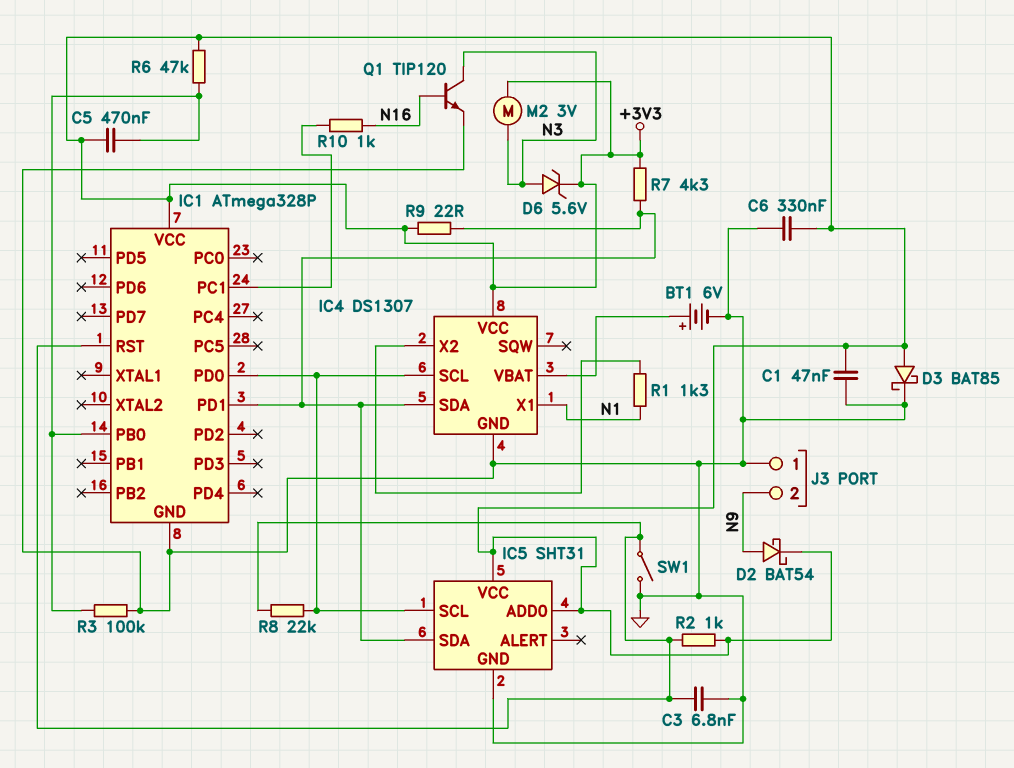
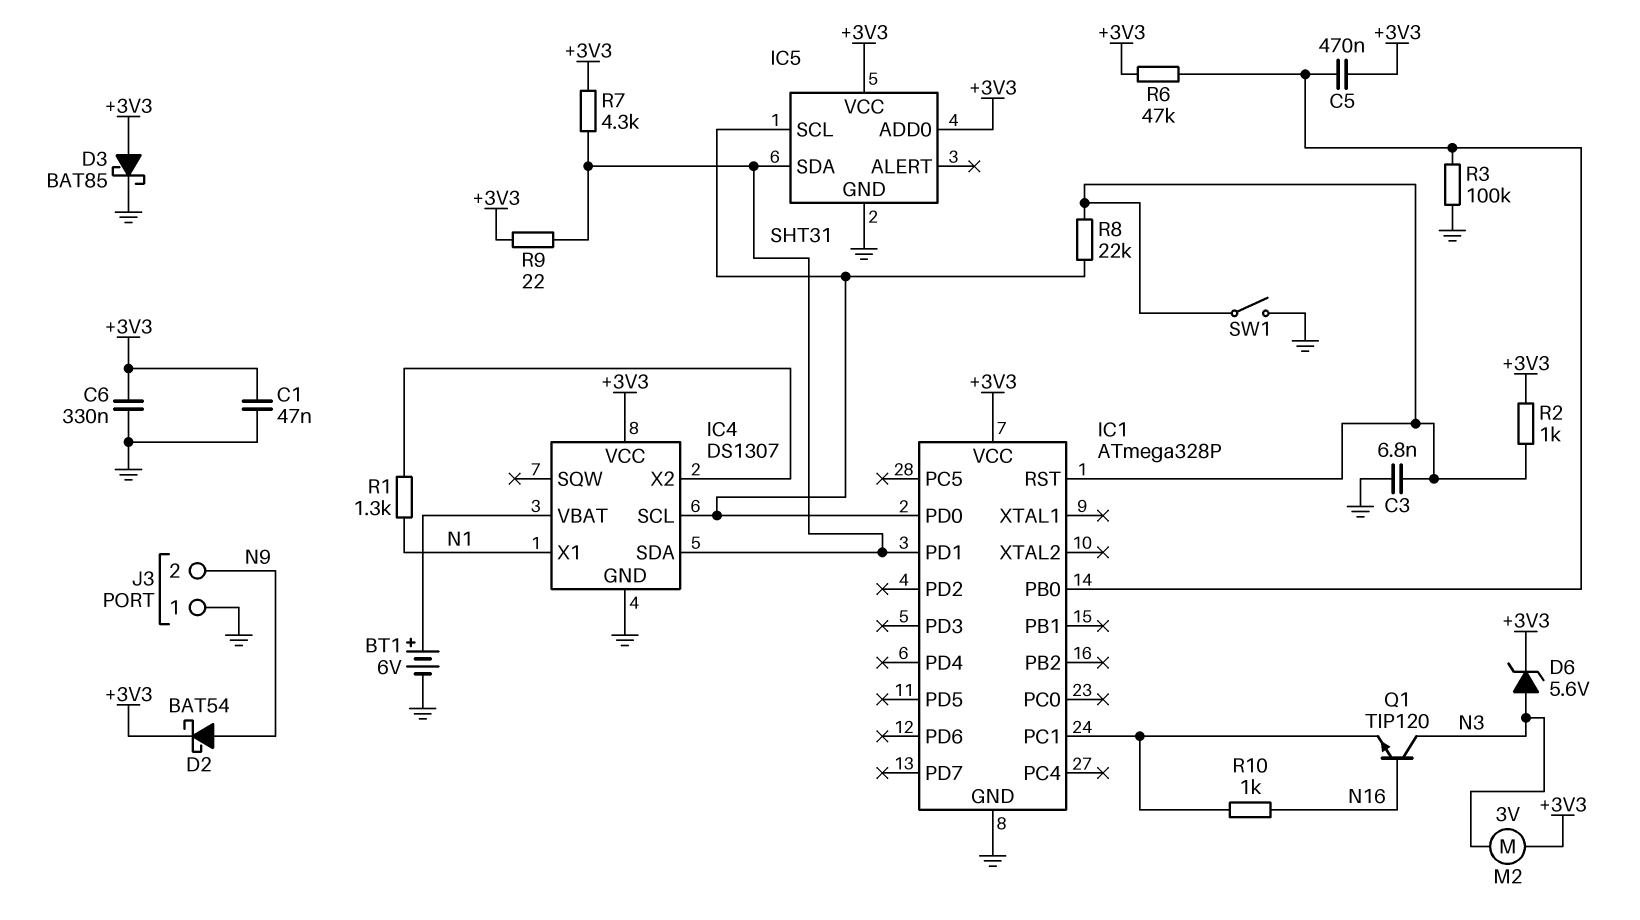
Q1: NPN TIP120 (B N16, C N3, E GND) -> NPN TIP120 (B N16, C N3, E IC1/PC1)

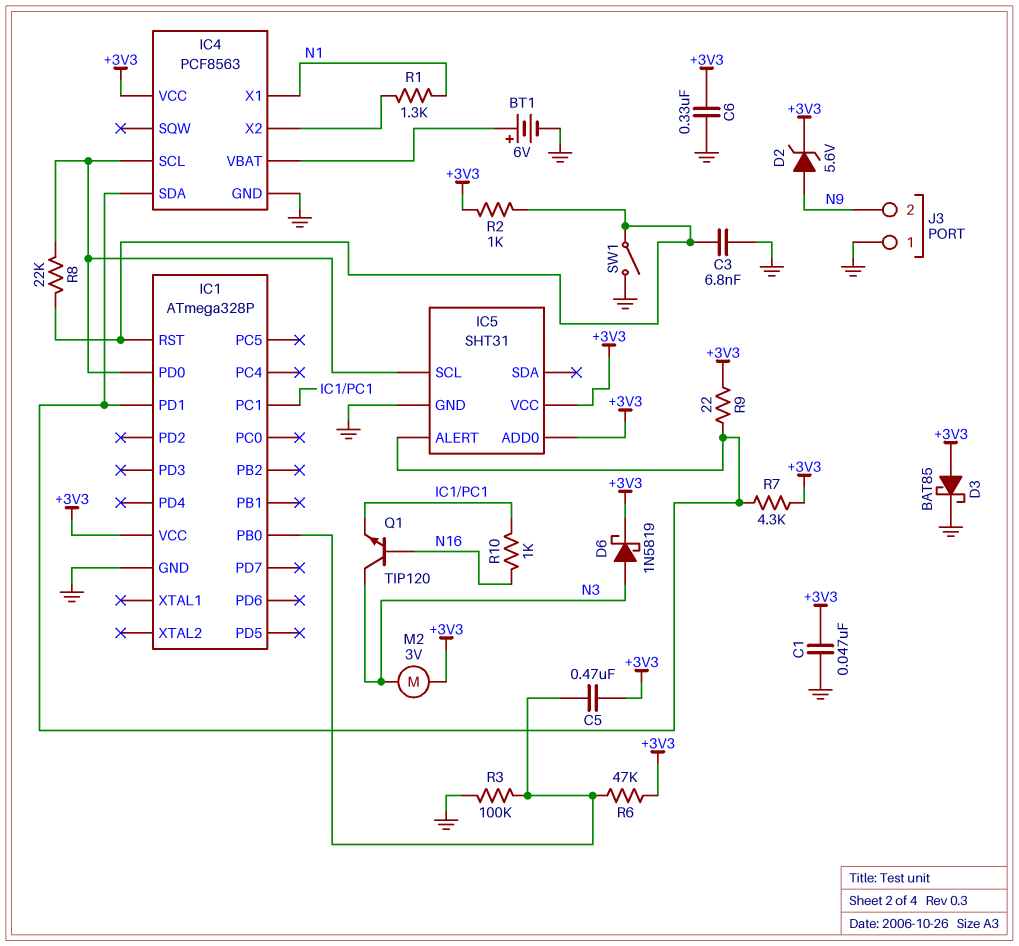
D2: schottky BAT54 (A N9, K +3V3) -> zener 5.6V (A N9, K +3V3)
D6: zener 5.6V (A N3, K +3V3) -> schottky 1N5819 (A N3, K +3V3)
IC4: DS1307 -> PCF8563
IC5 pin ALERT: none -> IC1/PD1
IC5 pin SDA: IC1/PD1 -> none

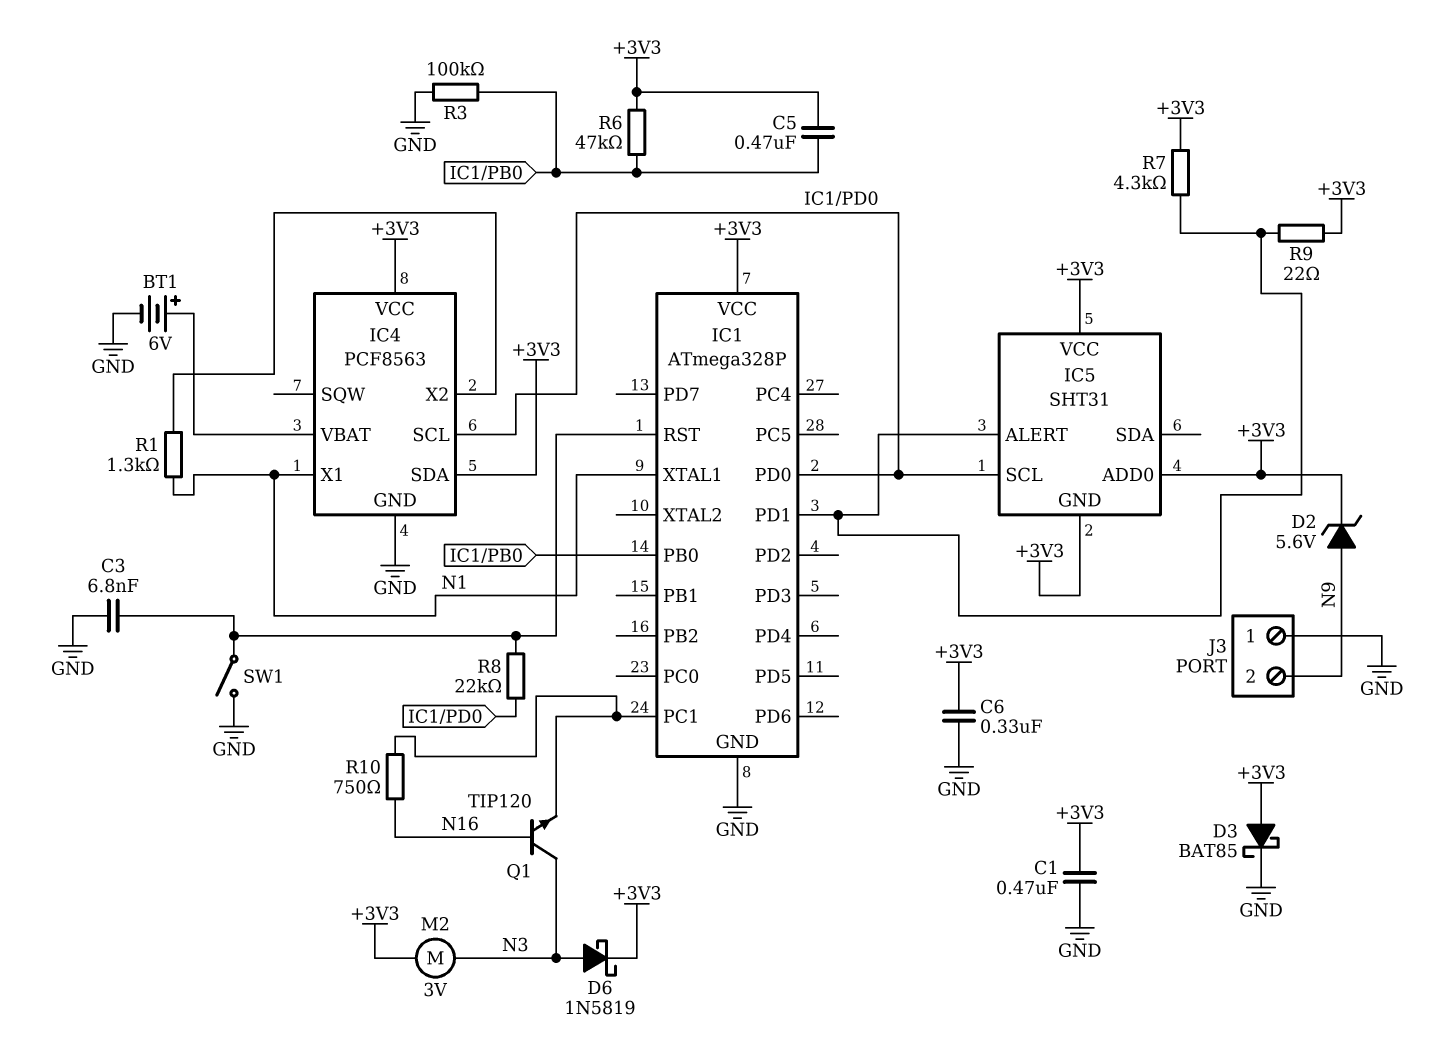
C1: 47nF (+3V3, GND) -> 470nF (+3V3, GND)
IC1 pin XTAL1: none -> N1
IC4 pin SDA: IC1/PD1 -> +3V3
IC5 pin GND: GND -> +3V3
R2: 1k (+3V3, IC1/RST) -> none
R10: 1k (IC1/PC1, N16) -> 750 (IC1/PC1, N16)

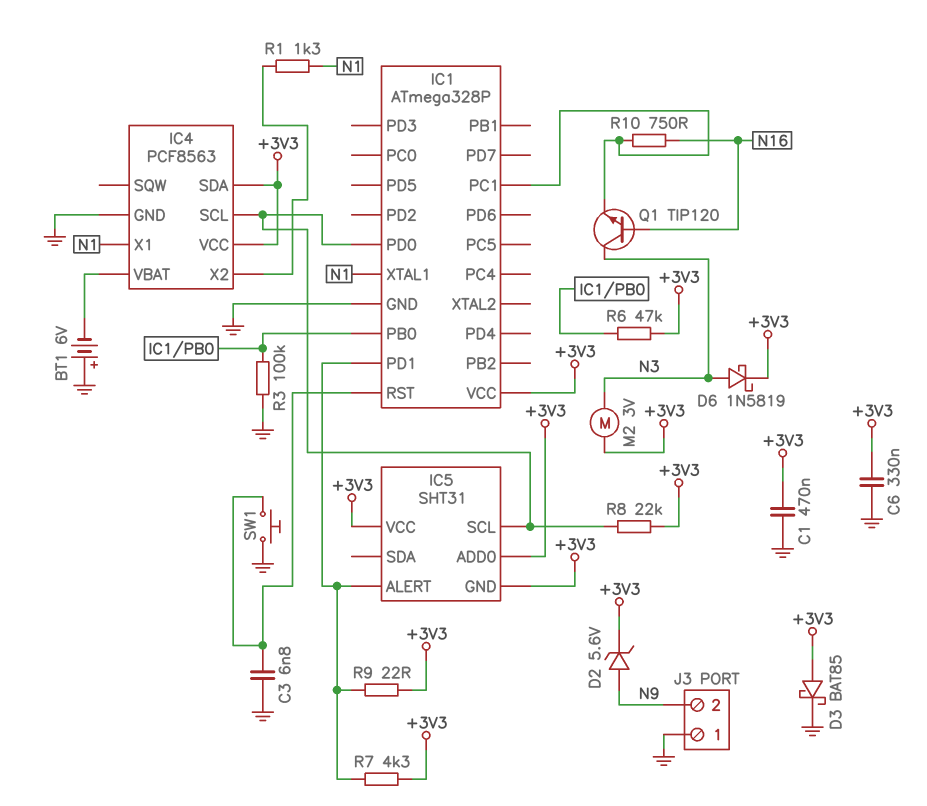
BT1: 6V (plus IC4/VBAT, minus GND) -> 6V (plus GND, minus IC4/VBAT)
C5: 470nF (+3V3, IC1/PB0) -> none
R8: 22k (IC1/PD0, IC1/RST) -> 22k (+3V3, IC1/PD0)
SW1: switch (GND, IC1/RST) -> button (GND, IC1/RST)

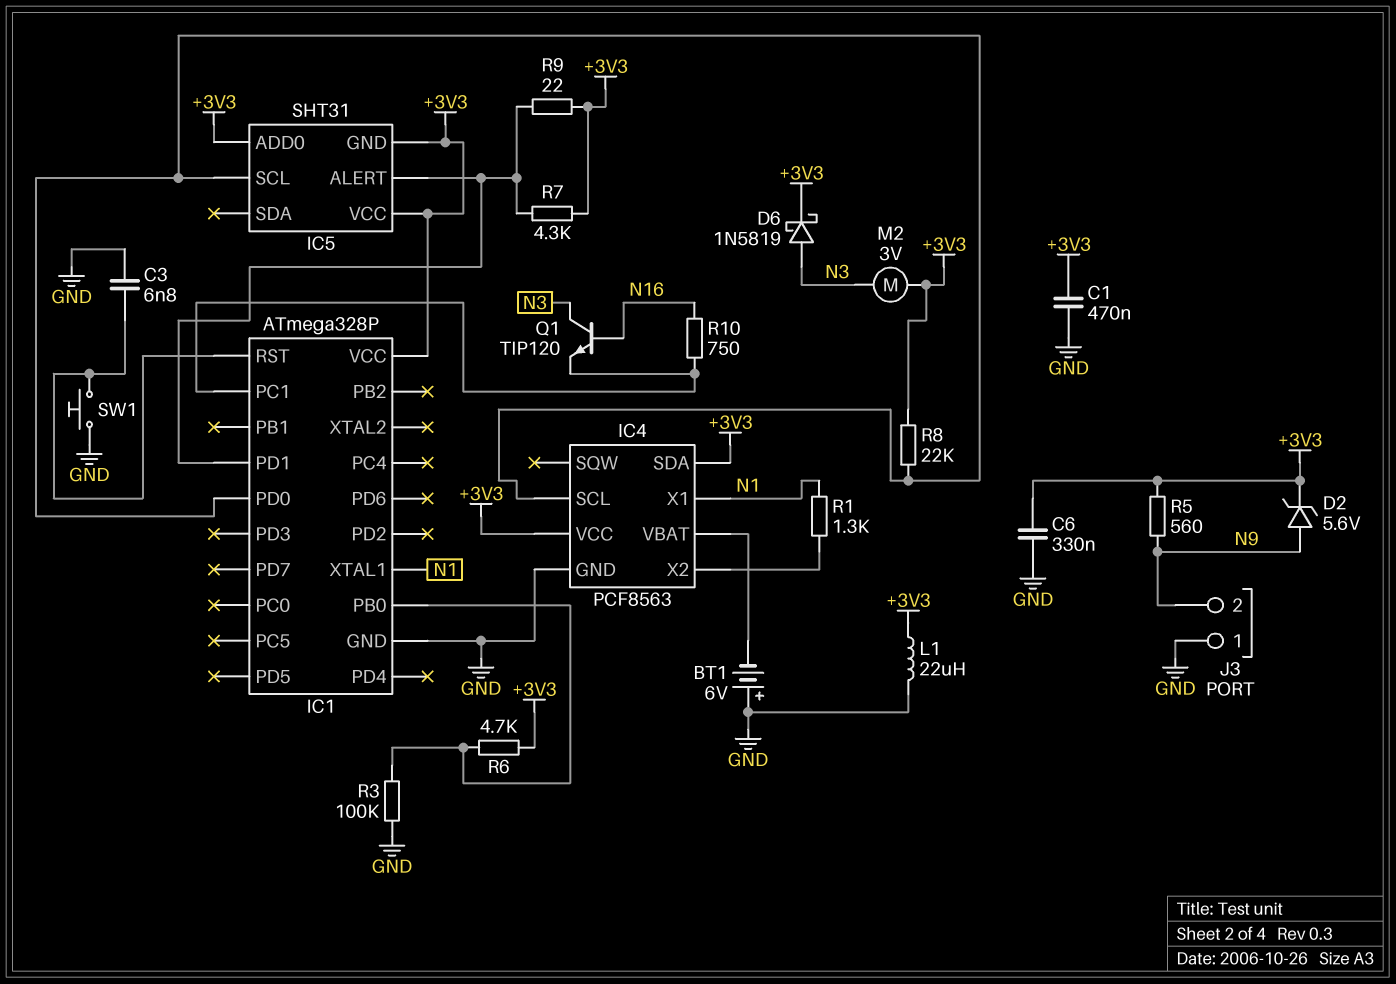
D3: schottky BAT85 (A +3V3, K GND) -> none
L1: none -> 22uH (+3V3, GND)
R5: none -> 560 (+3V3, N9)
R6: 47k (+3V3, IC1/PB0) -> 4.7k (+3V3, IC1/PB0)

